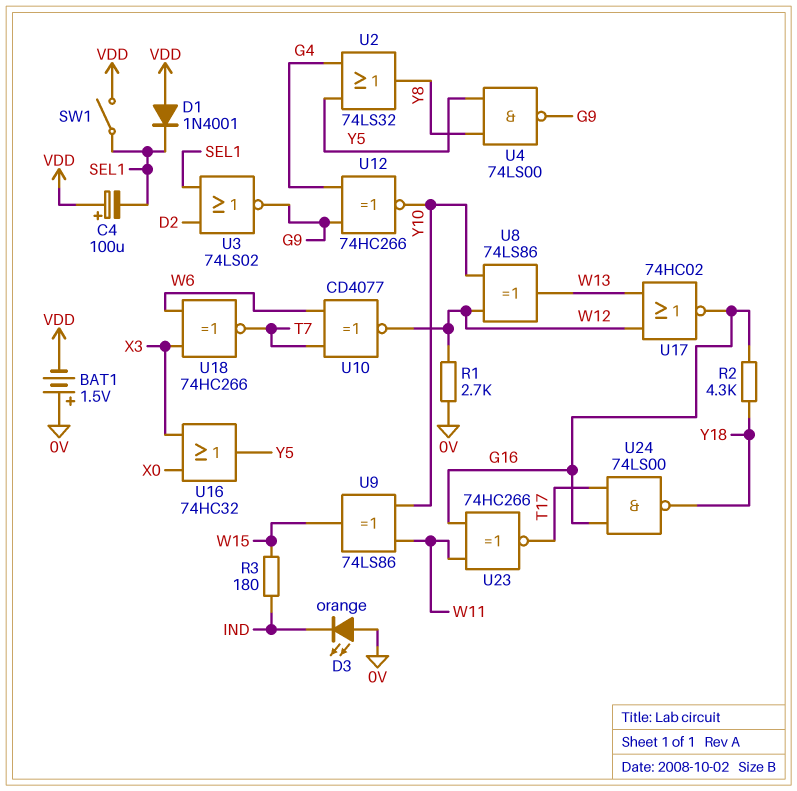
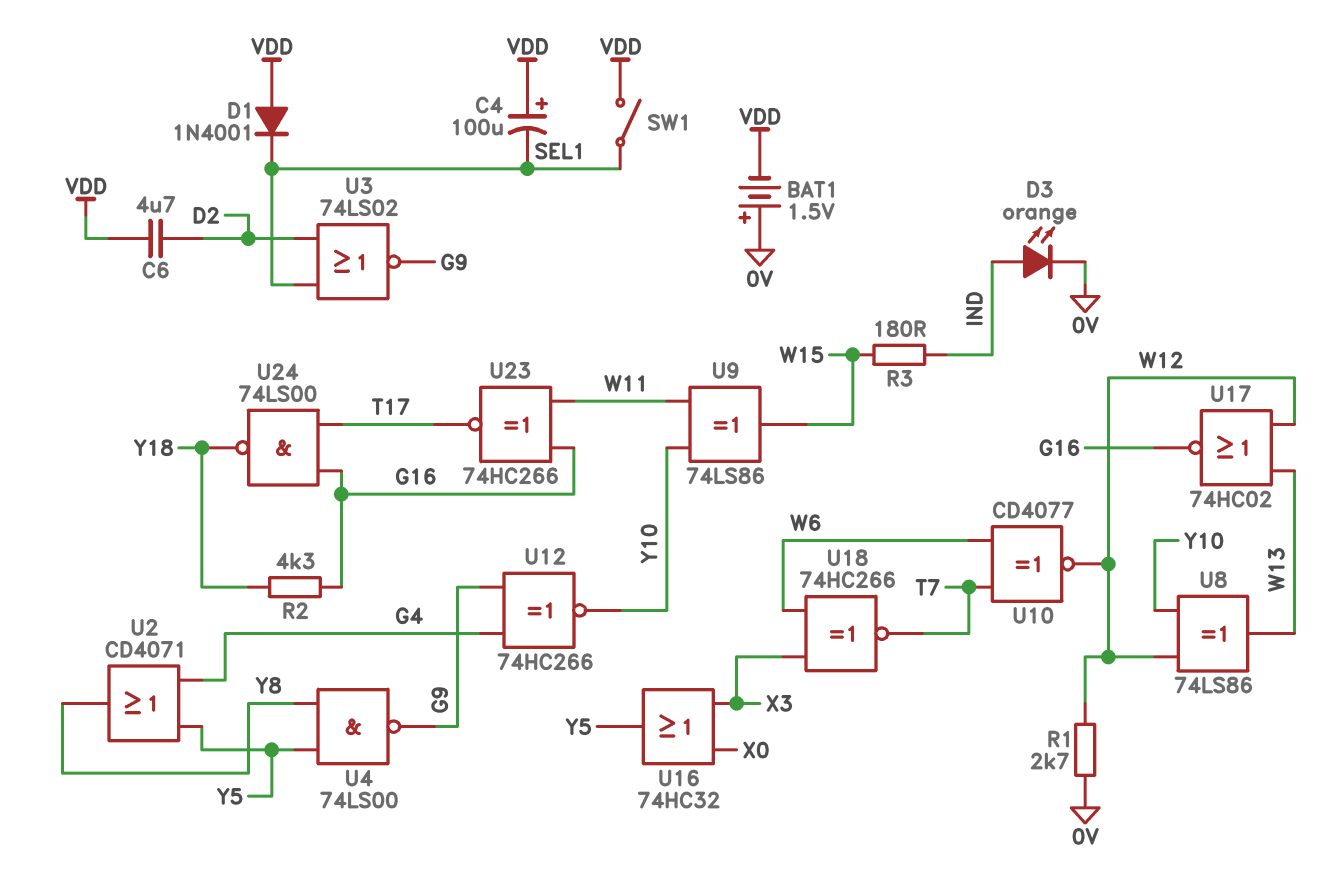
C6: none -> 4.7uF (D2, VDD)
D3: LED orange (A 0V, K IND) -> LED orange (A IND, K 0V)
U2: OR 74LS32 (in G4, in Y5, out Y8) -> OR CD4071 (in G4, in Y5, out Y8)

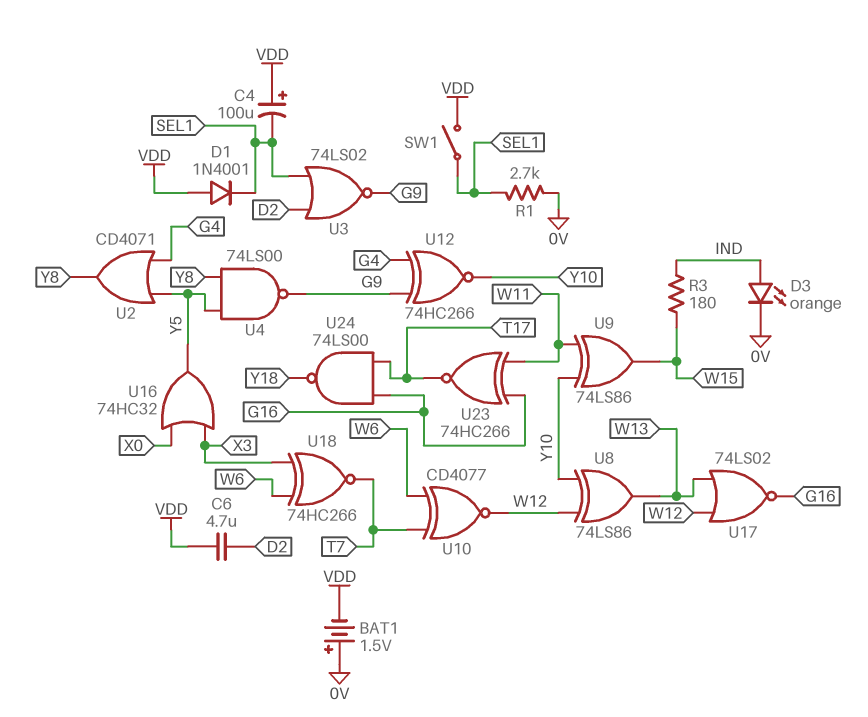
R1: 2.7k (0V, W12) -> 2.7k (0V, SEL1)
R2: 4.3k (G16, Y18) -> none
U17: NOR 74HC02 (in W12, in W13, out G16) -> NOR 74LS02 (in W12, in W13, out G16)

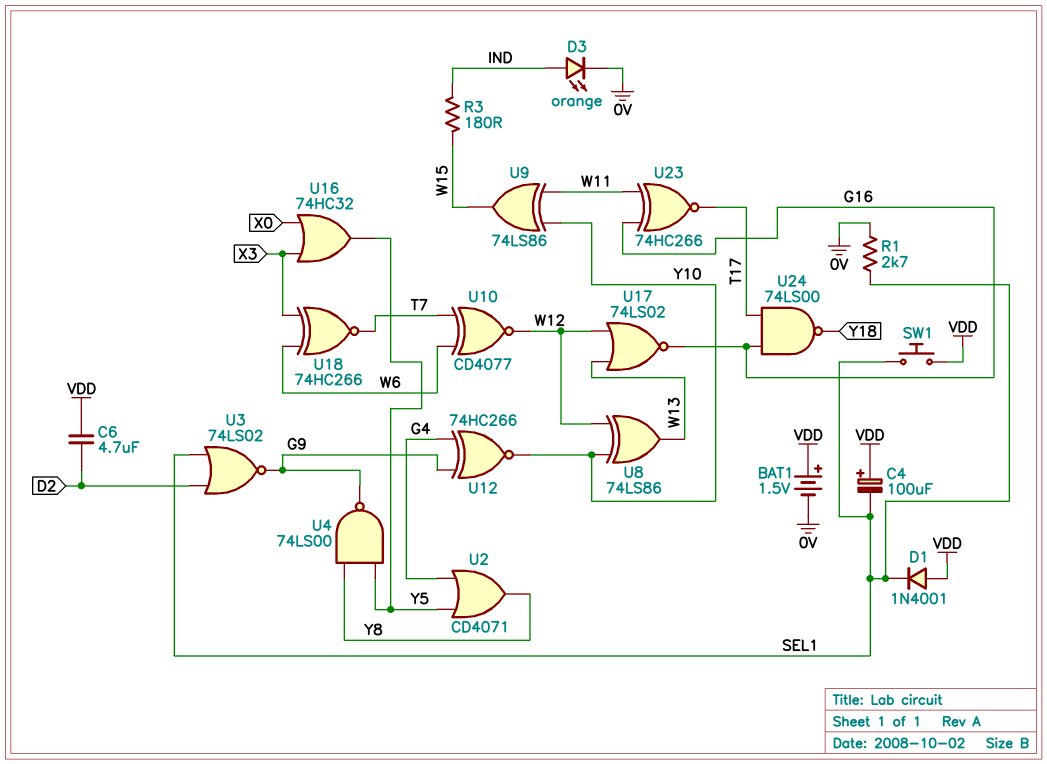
BAT1: 1.5V (plus 0V, minus VDD) -> 1.5V (plus VDD, minus 0V)
SW1: switch (SEL1, VDD) -> button (SEL1, VDD)

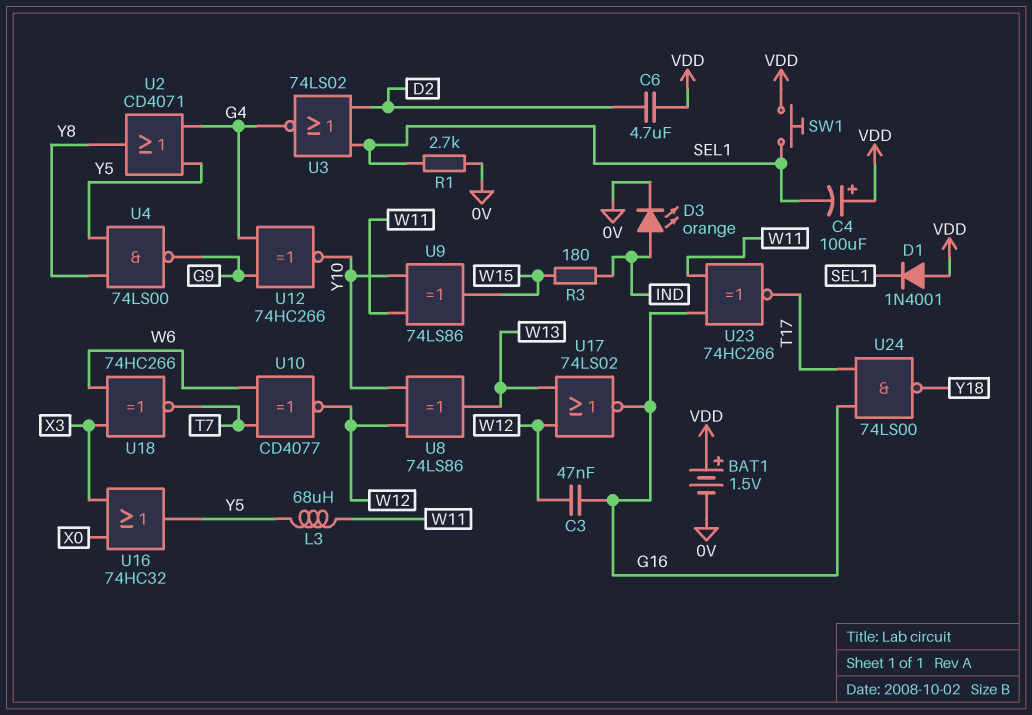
C3: none -> 47nF (G16, W12)
L3: none -> 68uH (W11, Y5)
U3: NOR 74LS02 (in D2, in SEL1, out G9) -> NOR 74LS02 (in D2, in SEL1, out G4)

